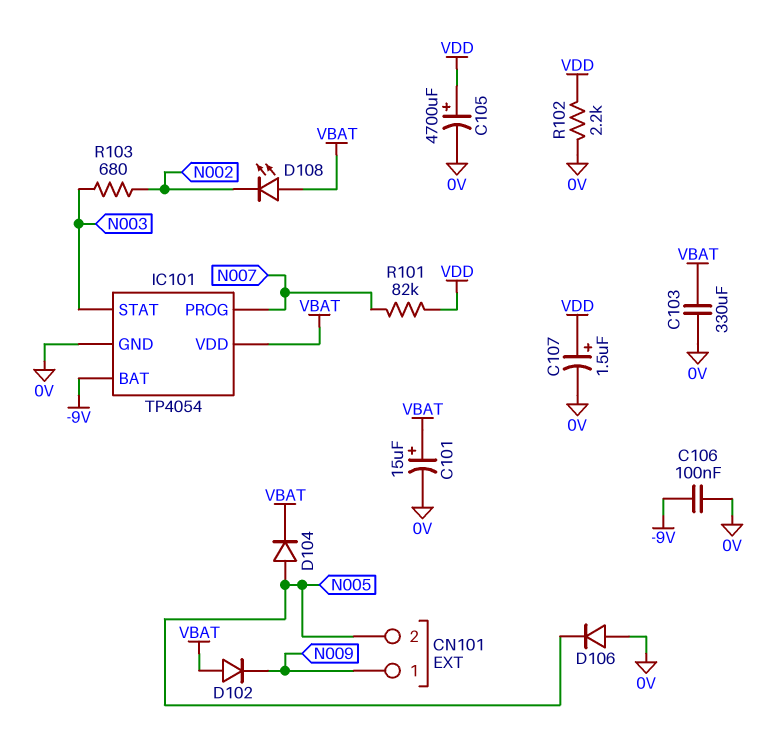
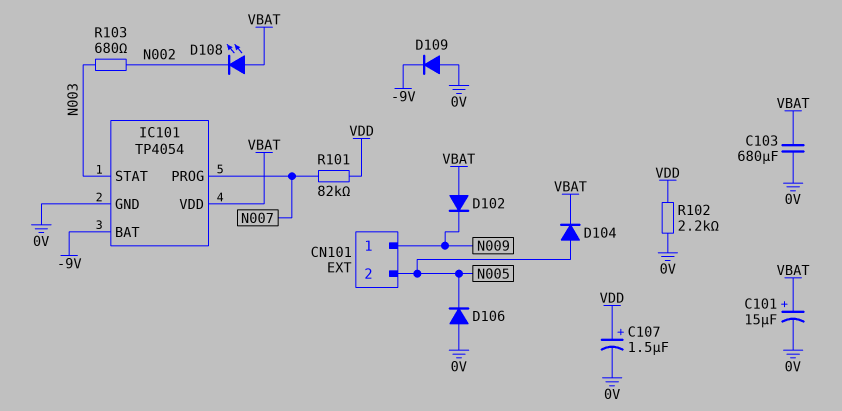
C103: 330uF (0V, VBAT) -> 680uF (0V, VBAT)
C105: 4700uF (plus VDD, minus 0V) -> none
C106: 100nF (-9V, 0V) -> none
D109: none -> diode (A 0V, K -9V)

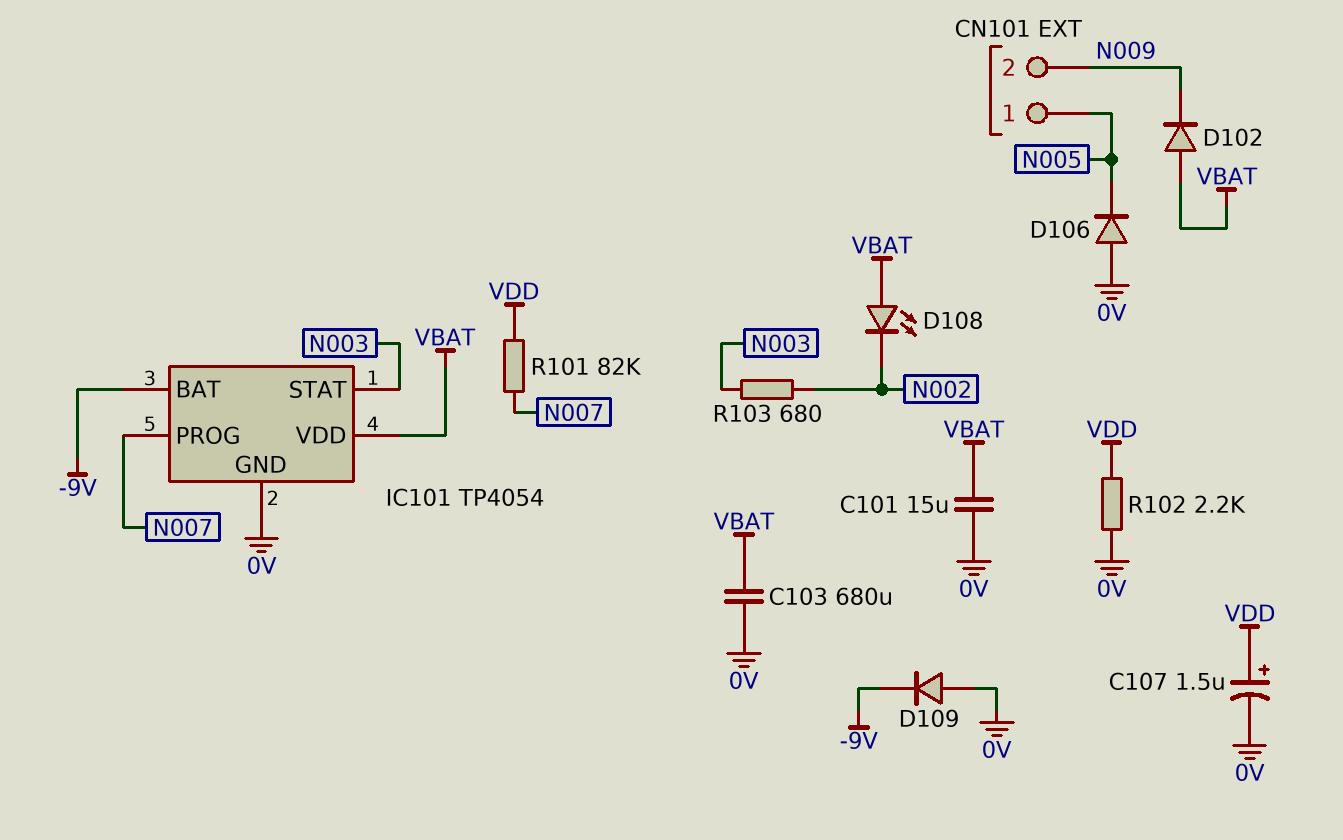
C101: 15uF (plus VBAT, minus 0V) -> 15uF (0V, VBAT)
CN101 pin 1: N009 -> N005
CN101 pin 2: N005 -> N009
D104: diode (A N005, K VBAT) -> none

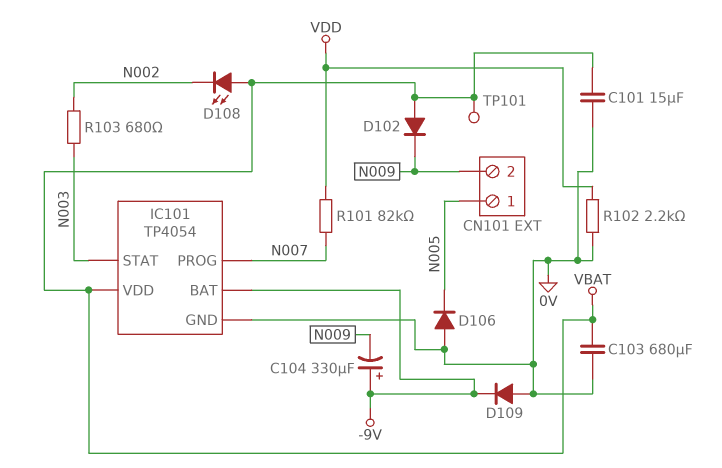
C104: none -> 330uF (plus -9V, minus N009)
C107: 1.5uF (plus VDD, minus 0V) -> none
TP101: none -> test point (VBAT)

